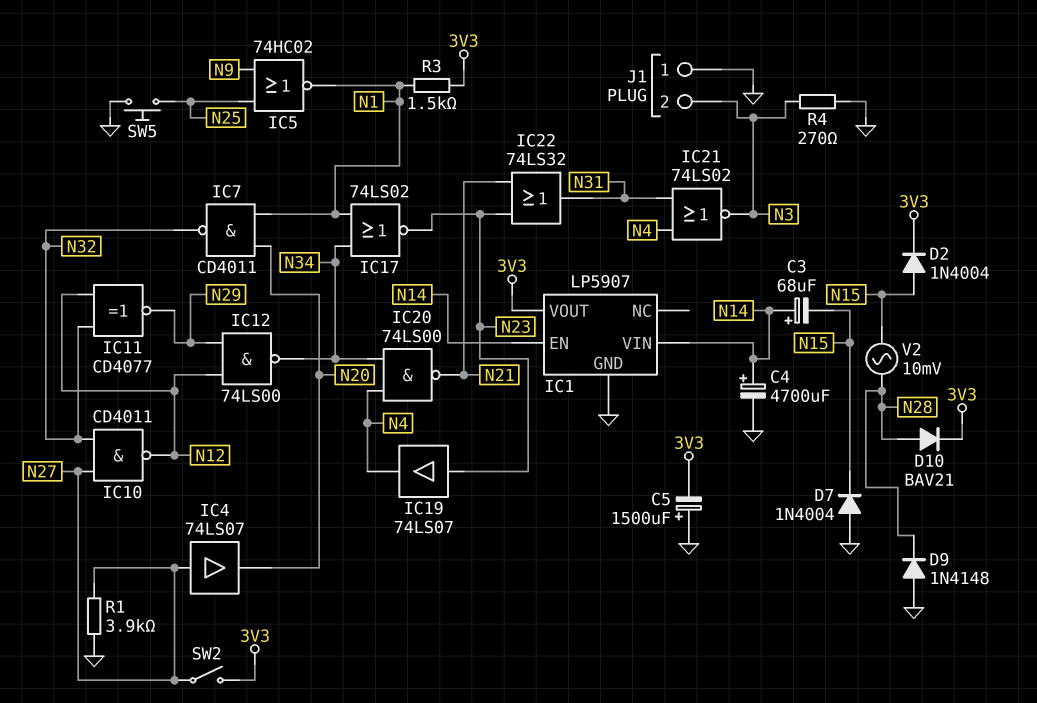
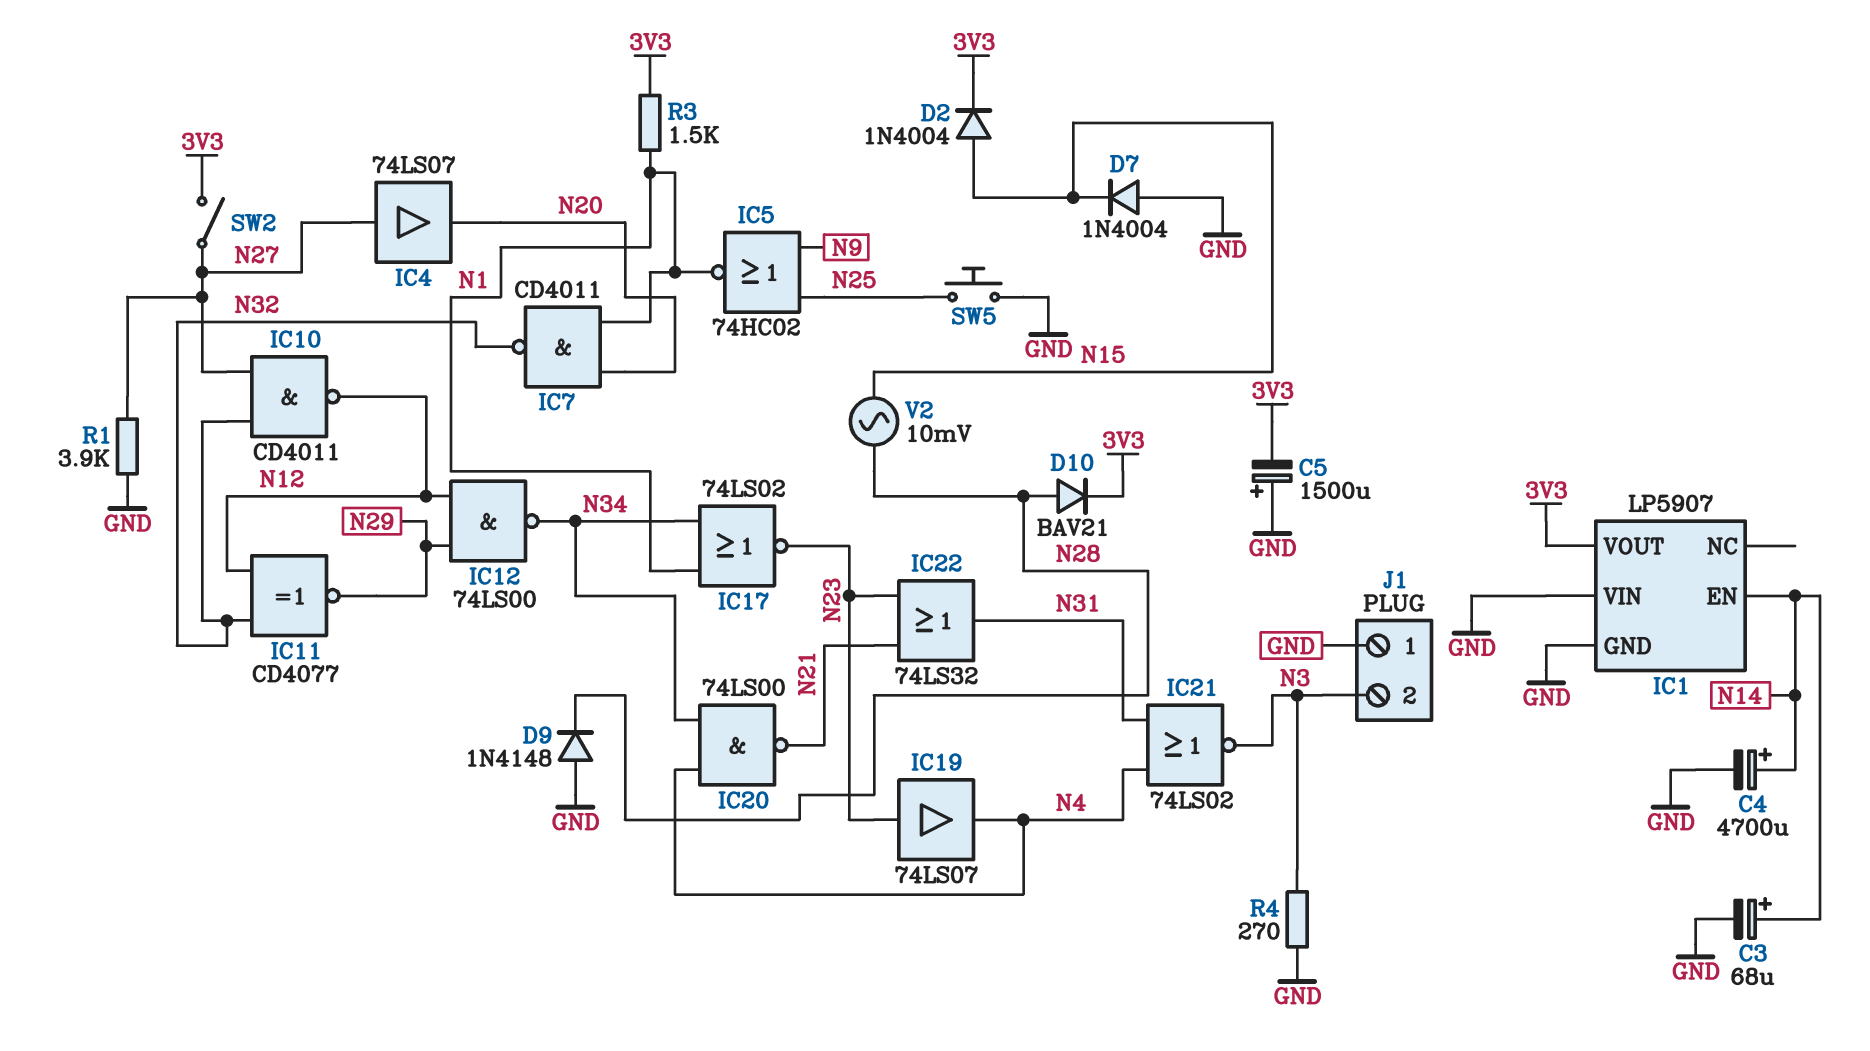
C3: 68uF (plus N14, minus N15) -> 68uF (plus N14, minus GND)
IC1 pin VIN: N14 -> GND

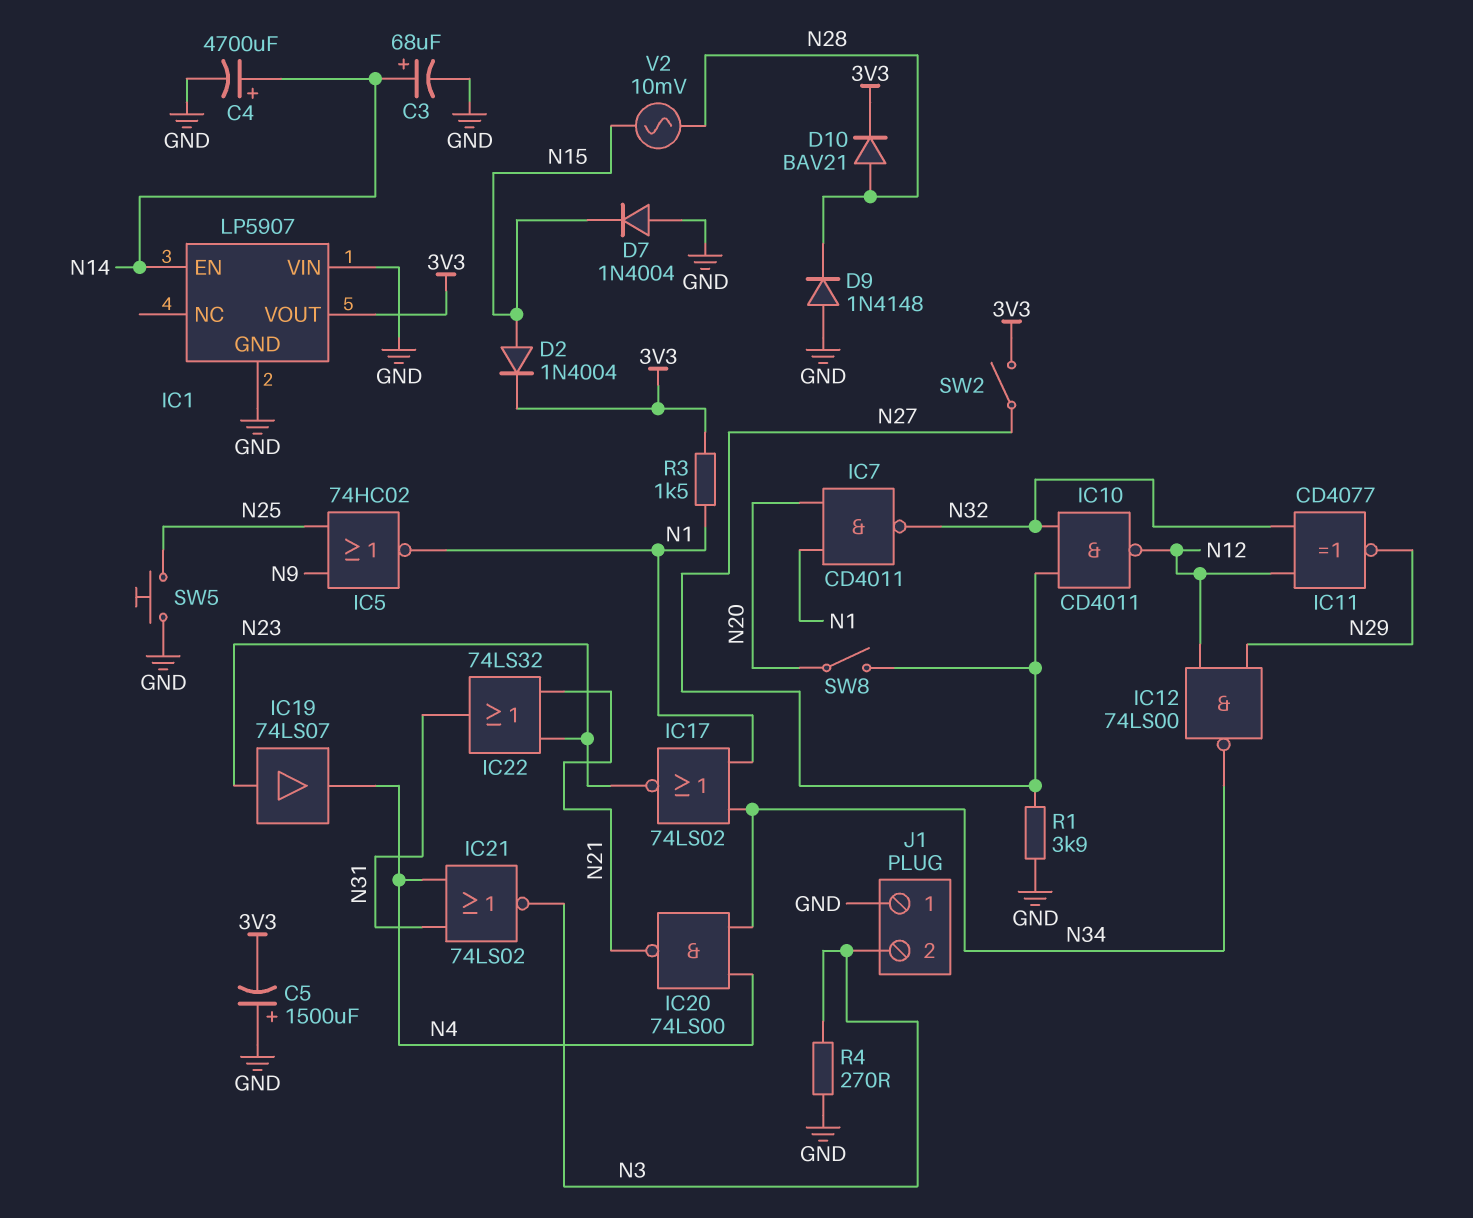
IC4: buffer 74LS07 (in N27, out N20) -> none
SW8: none -> switch (N20, N27)

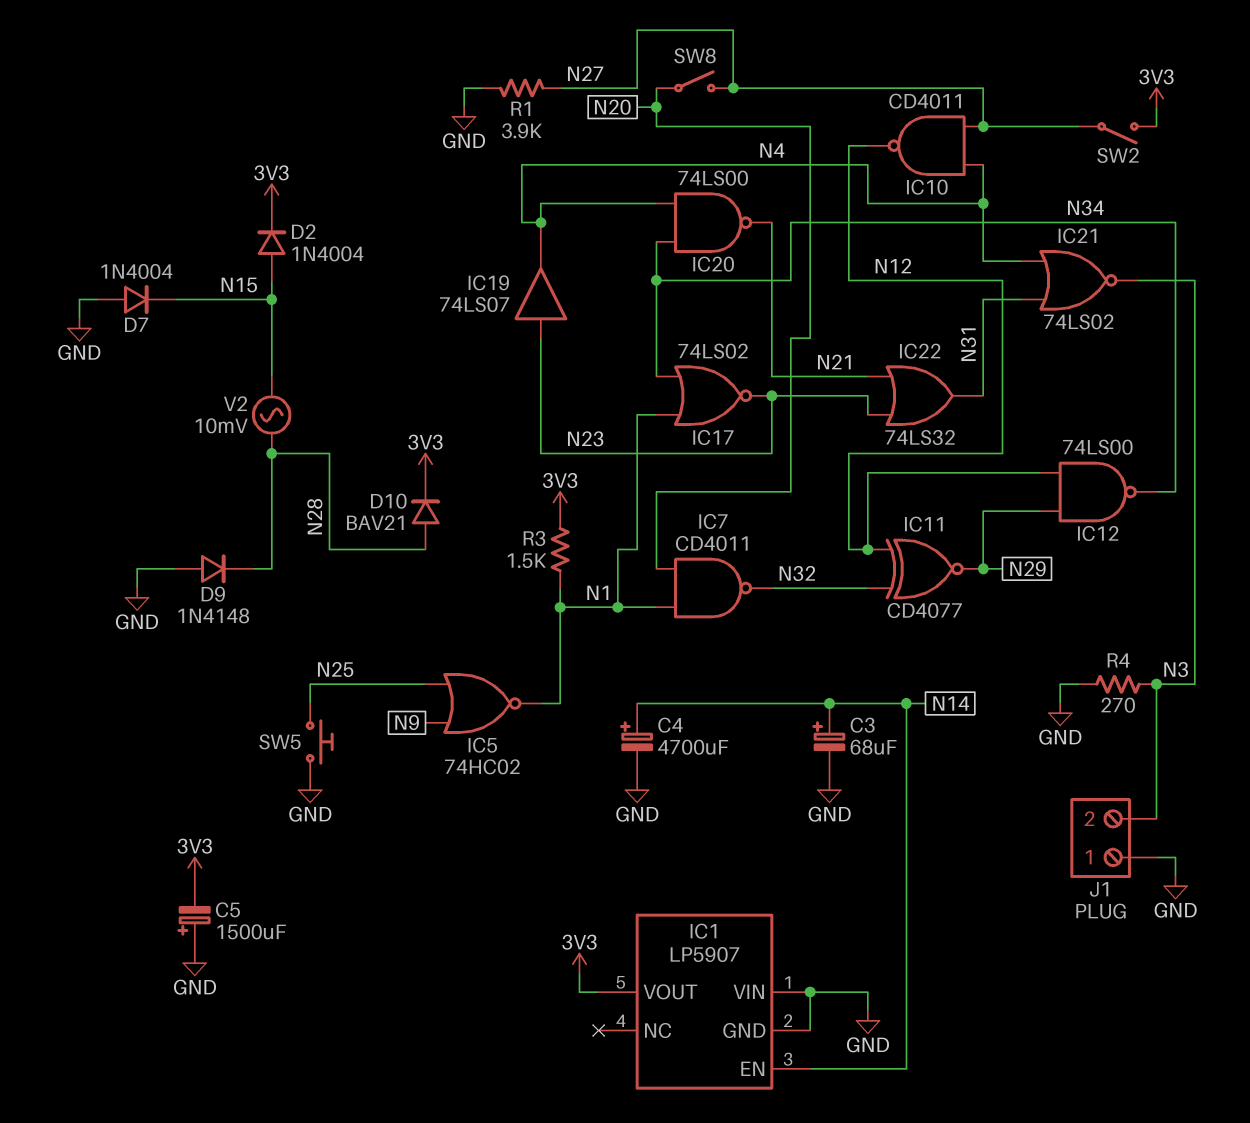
IC10: NAND CD4011 (in N27, in N32, out N12) -> NAND CD4011 (in N4, in N27, out N12)

